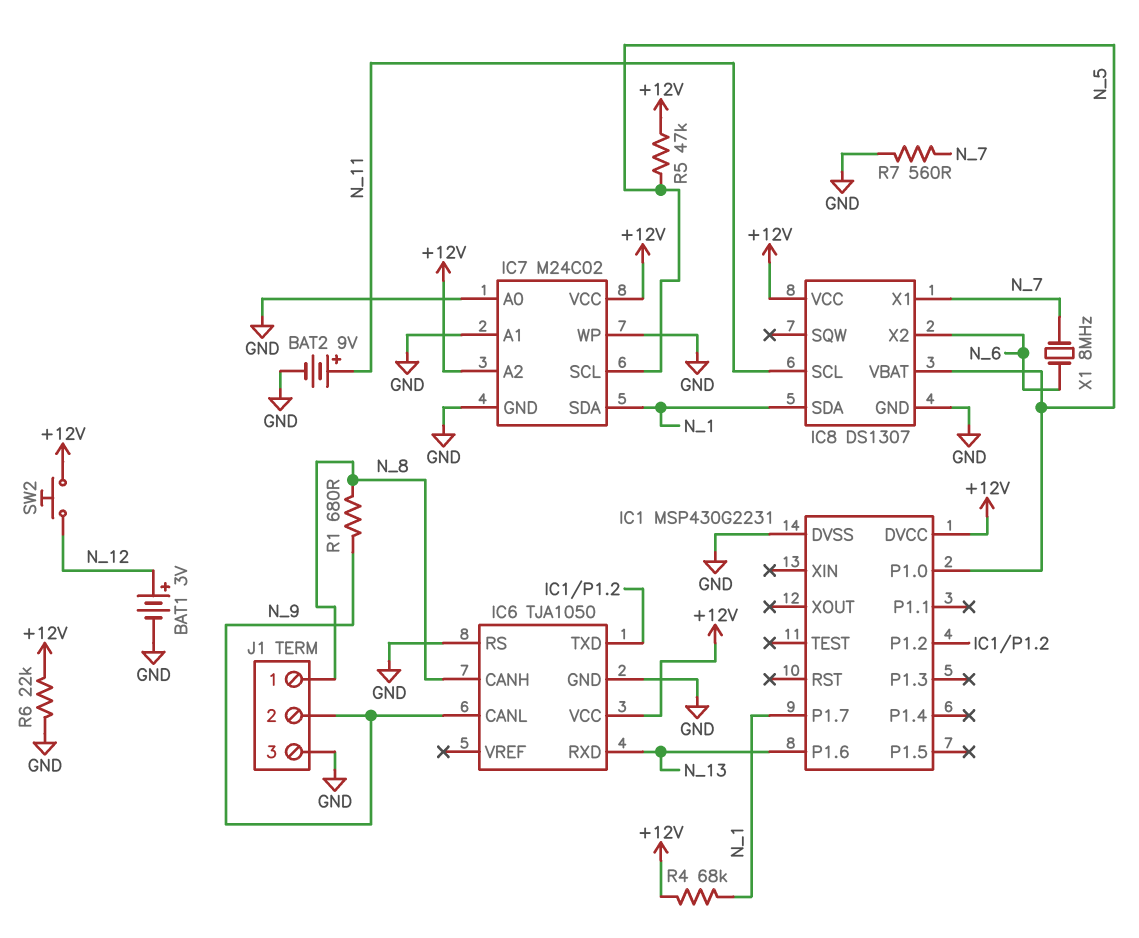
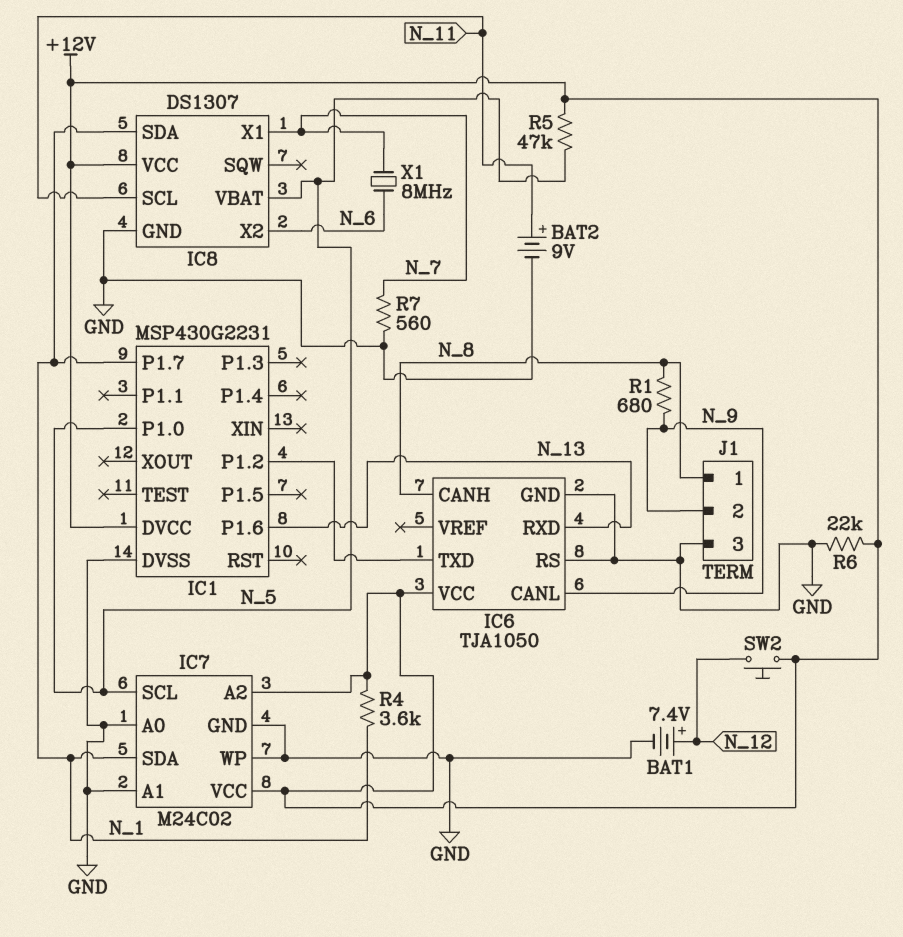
BAT1: 3V (plus N_12, minus GND) -> 7.4V (plus N_12, minus GND)
R4: 68k (+12V, N_1) -> 3.6k (+12V, N_1)

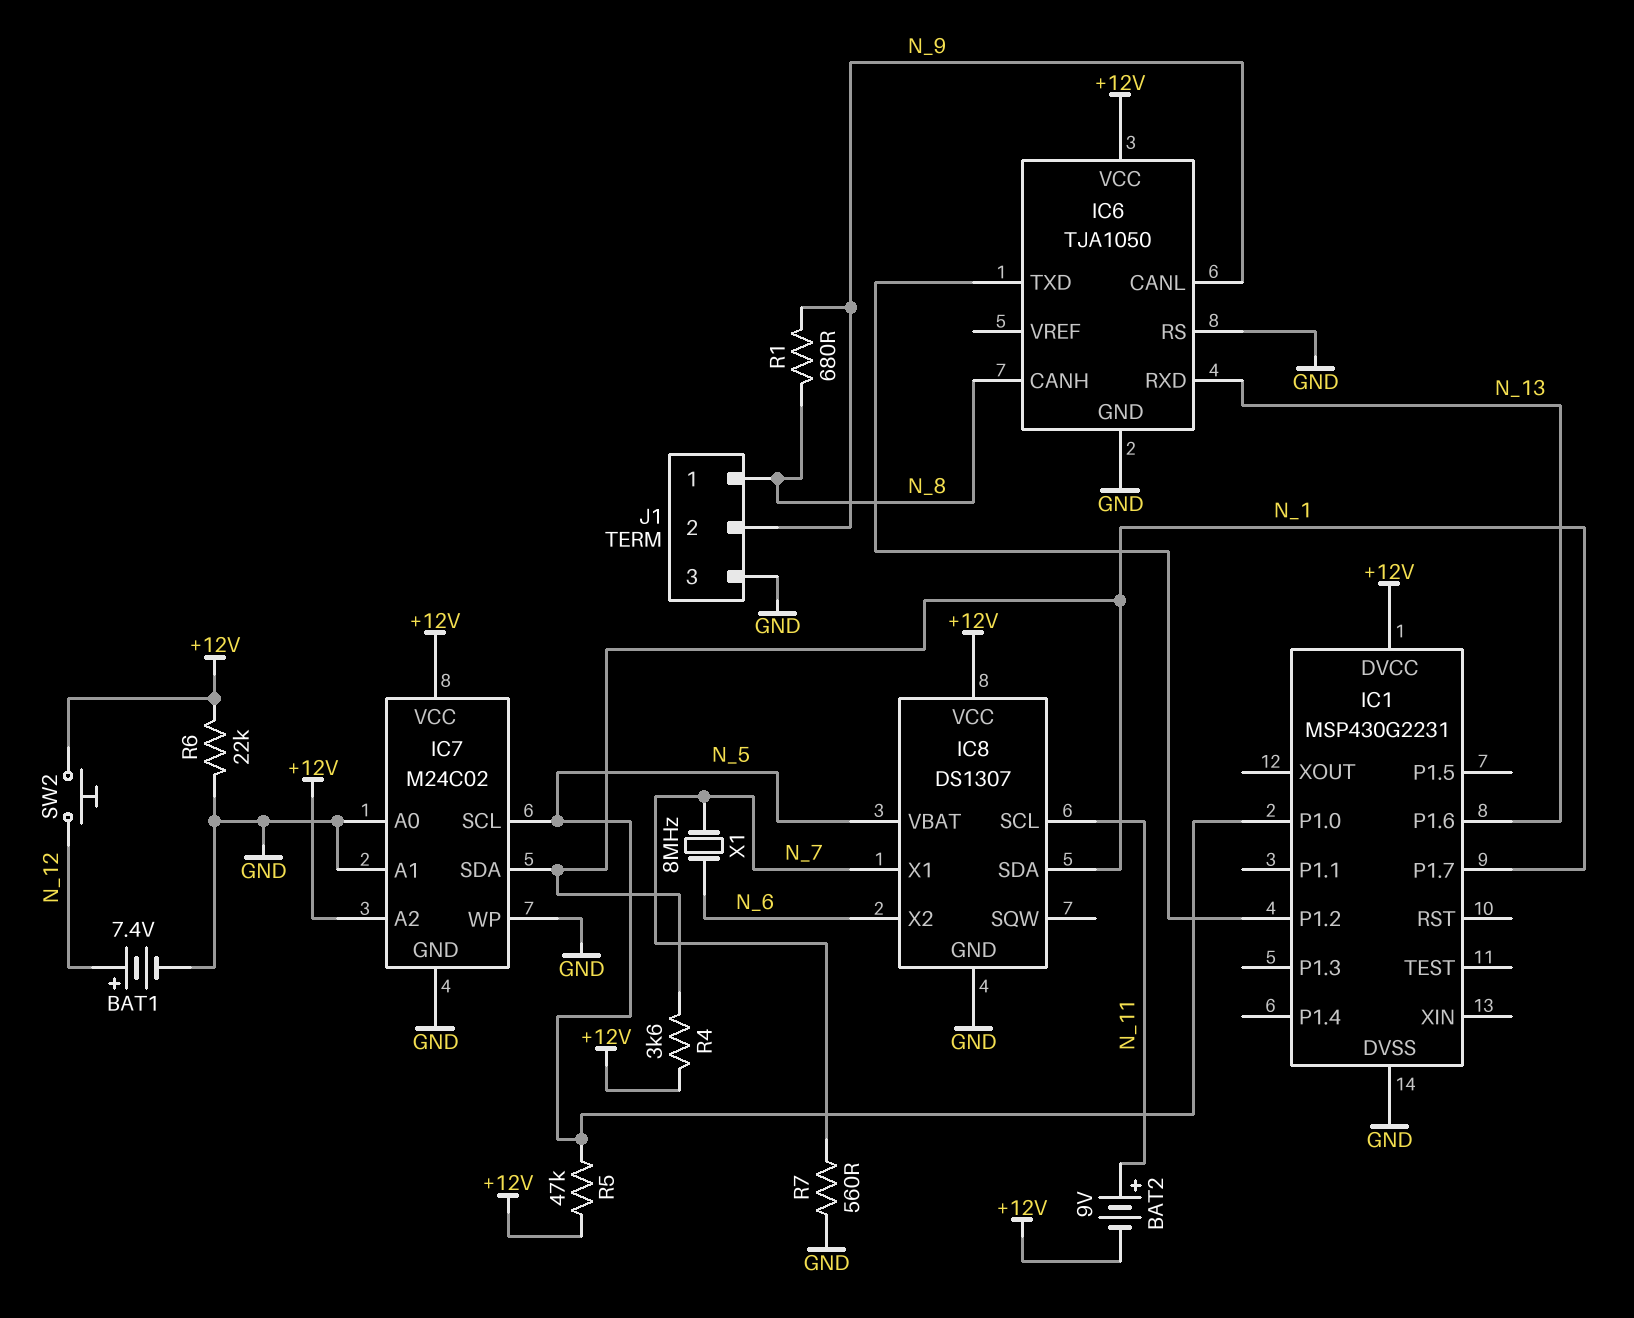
BAT2: 9V (plus N_11, minus GND) -> 9V (plus N_11, minus +12V)

